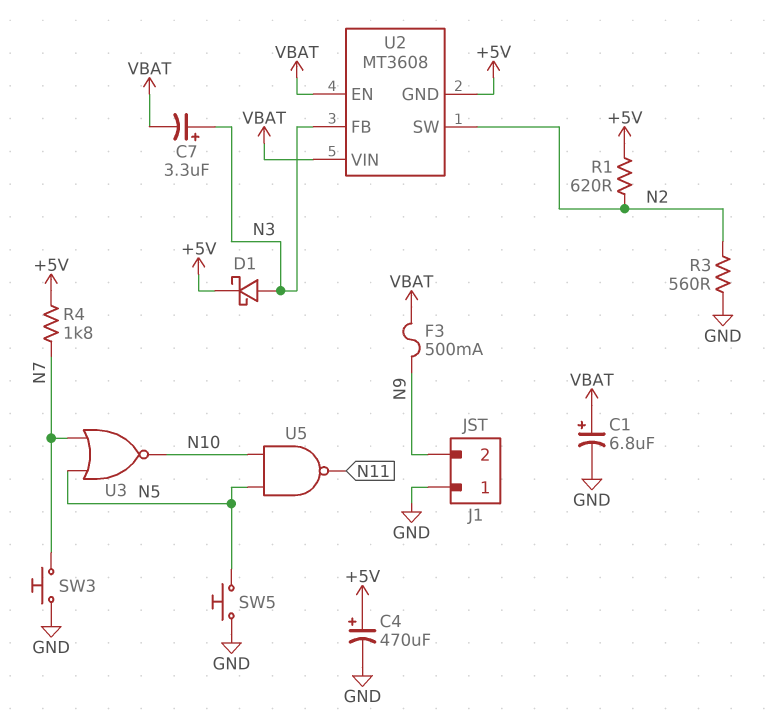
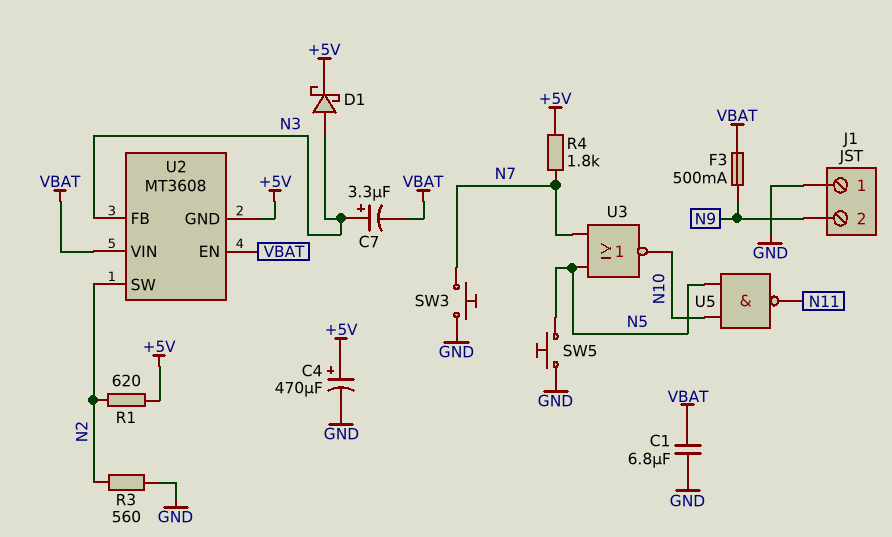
C1: 6.8uF (plus VBAT, minus GND) -> 6.8uF (GND, VBAT)

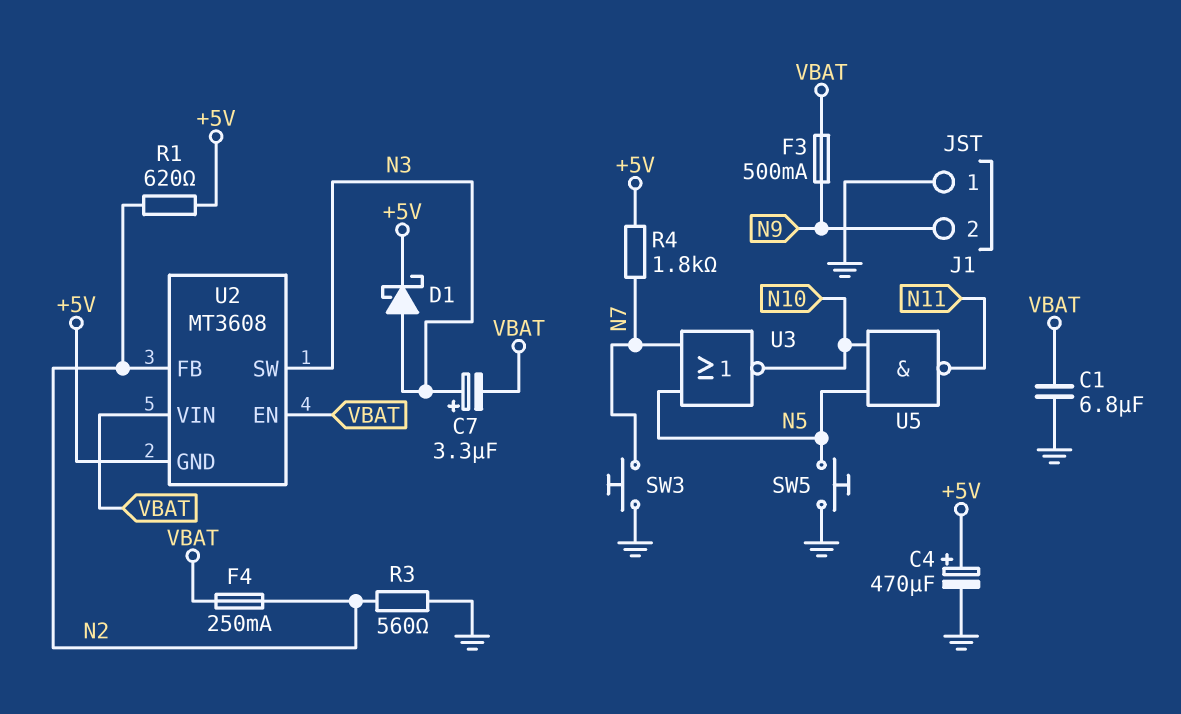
F4: none -> 250mA (N2, VBAT)
U2 pin FB: N3 -> N2
U2 pin SW: N2 -> N3

